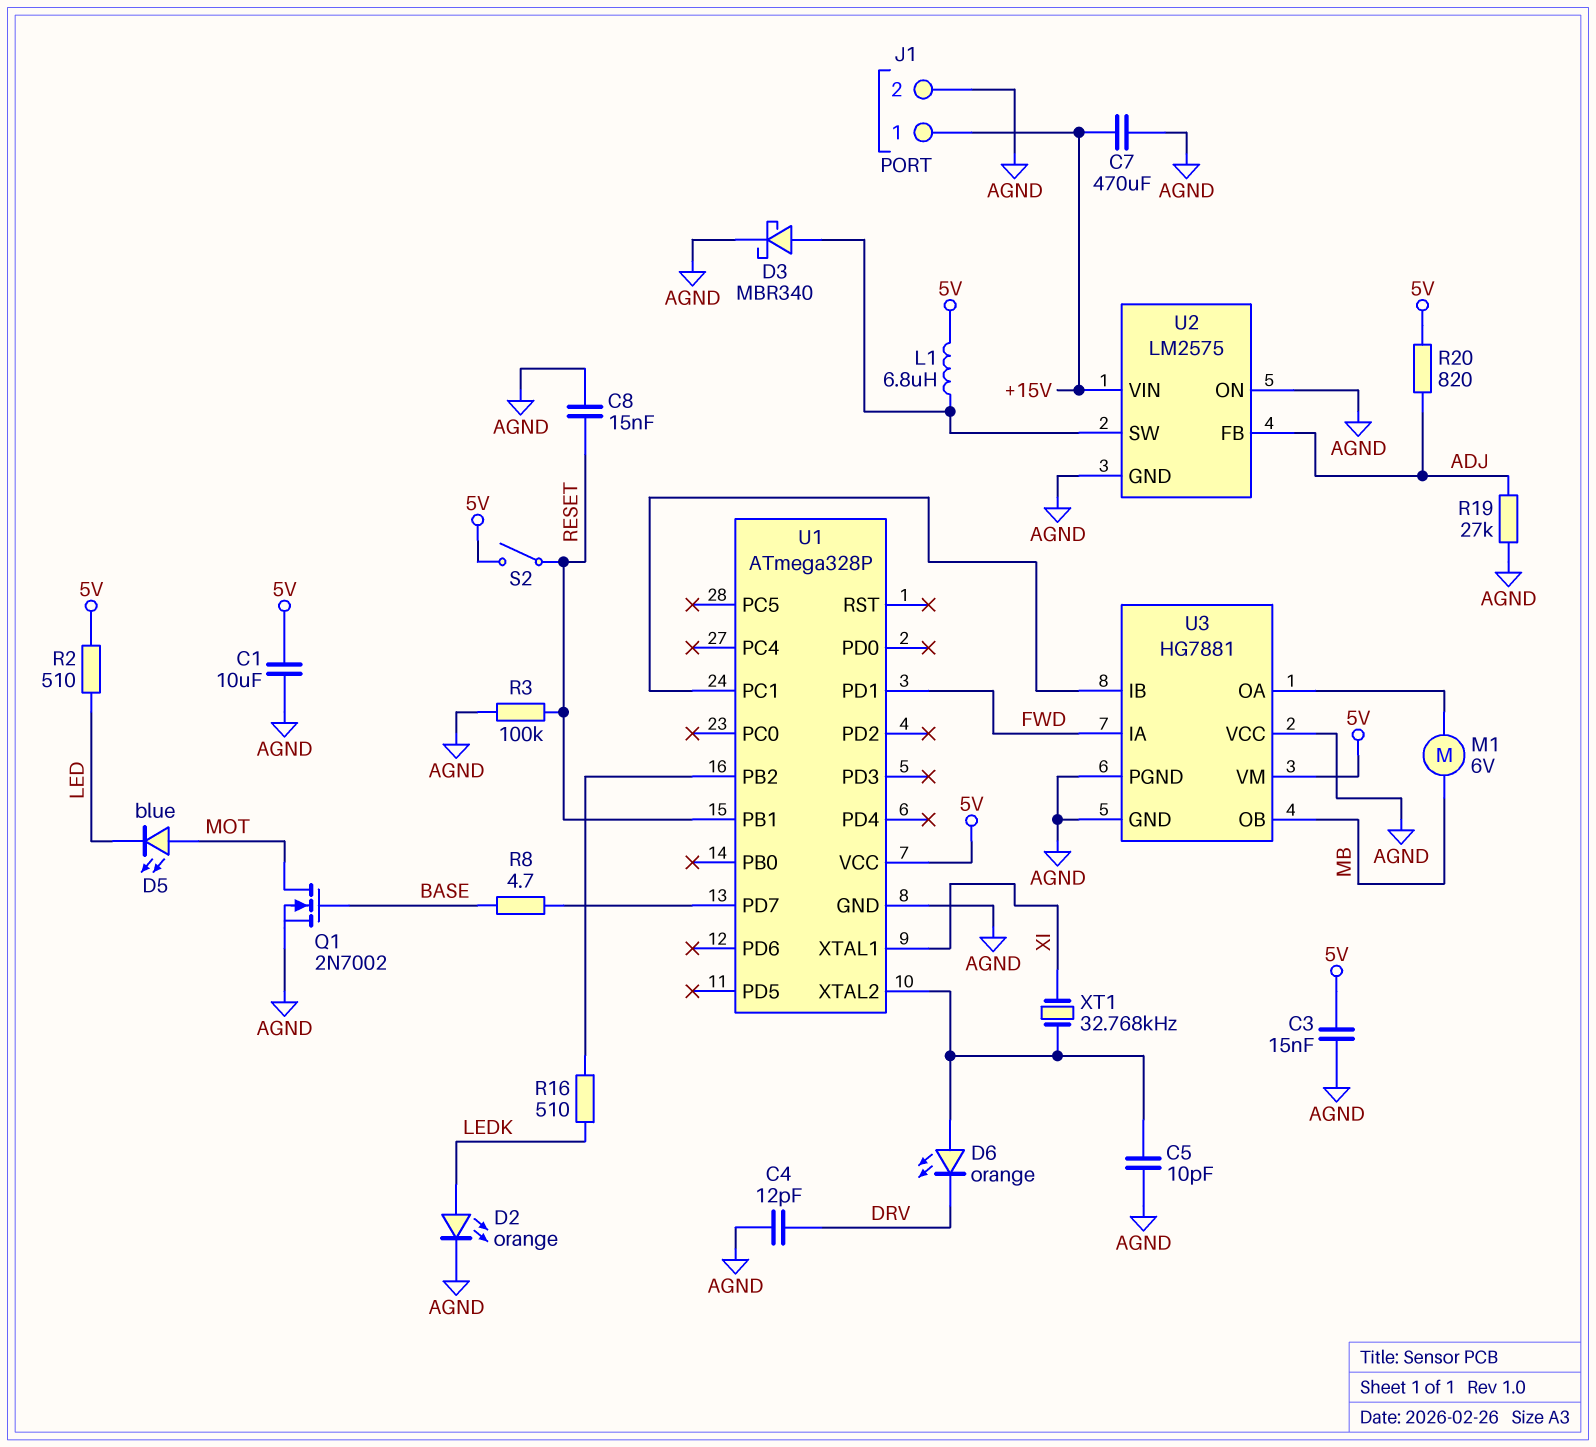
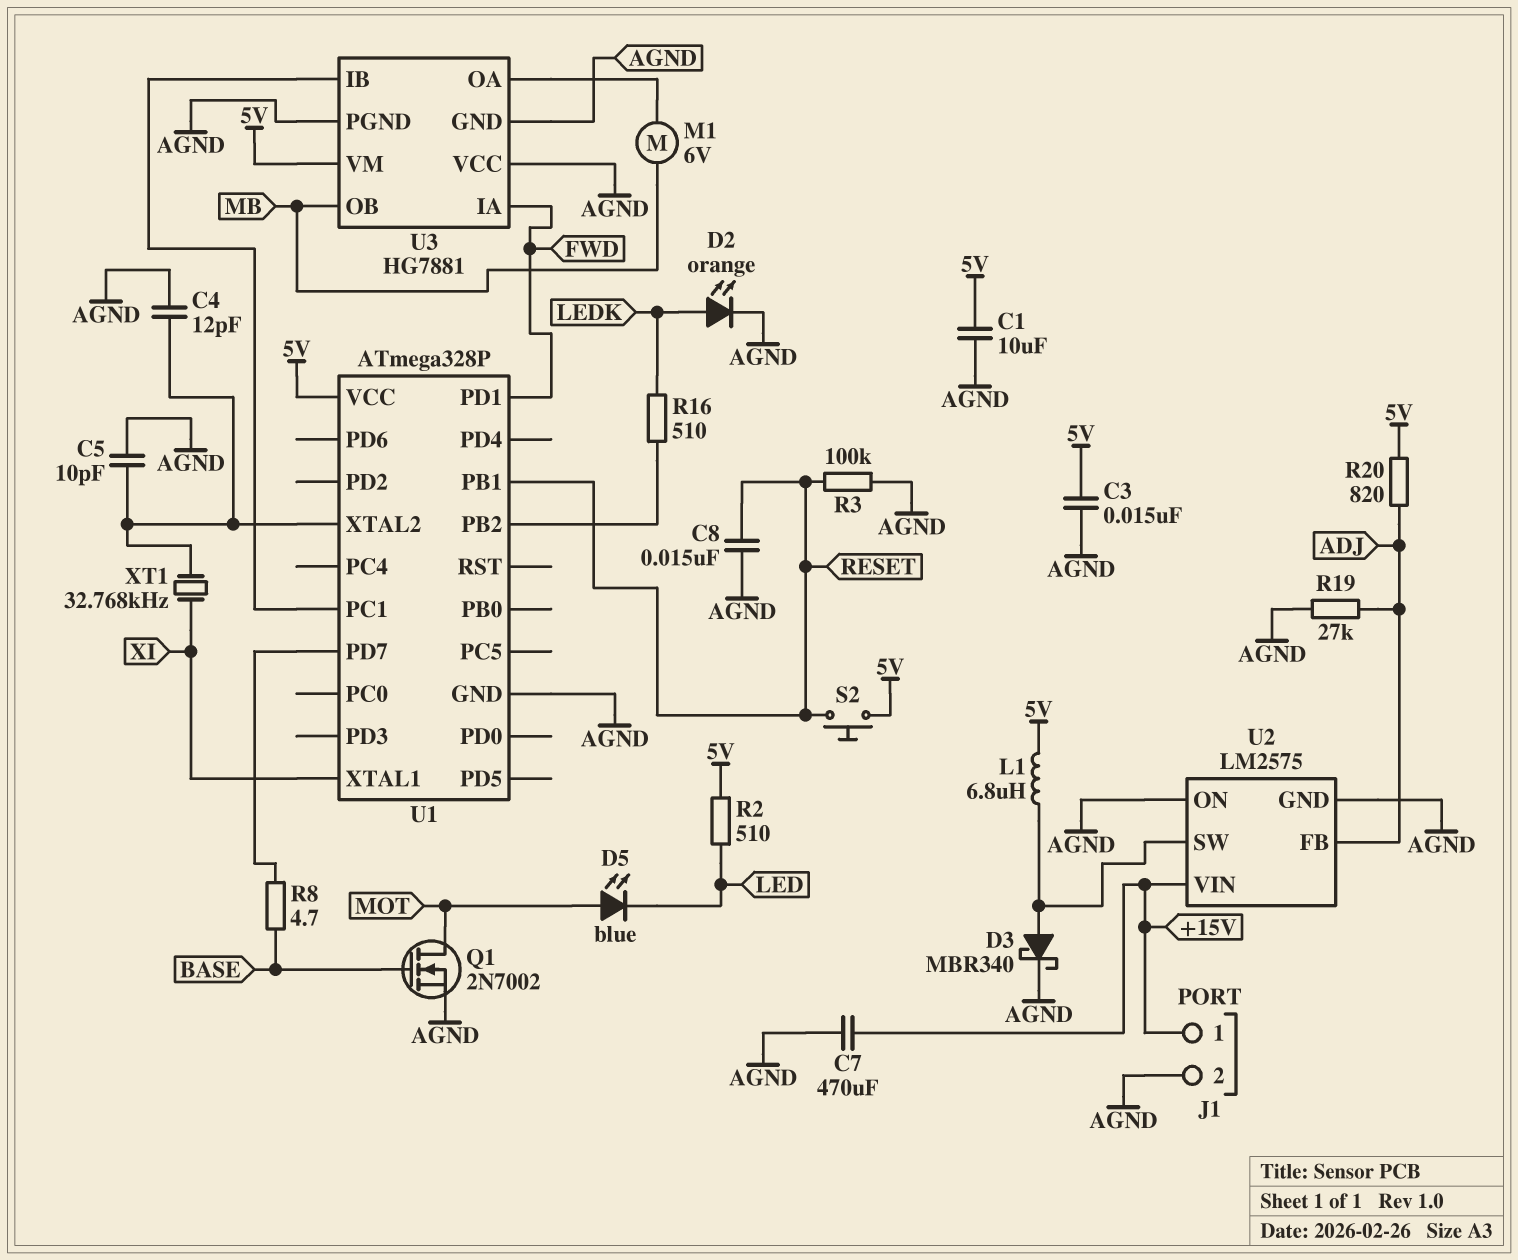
C4: 12pF (AGND, DRV) -> 12pF (AGND, U1/XTAL2)
D6: LED orange (A U1/XTAL2, K DRV) -> none
S2: switch (5V, RESET) -> button (5V, RESET)

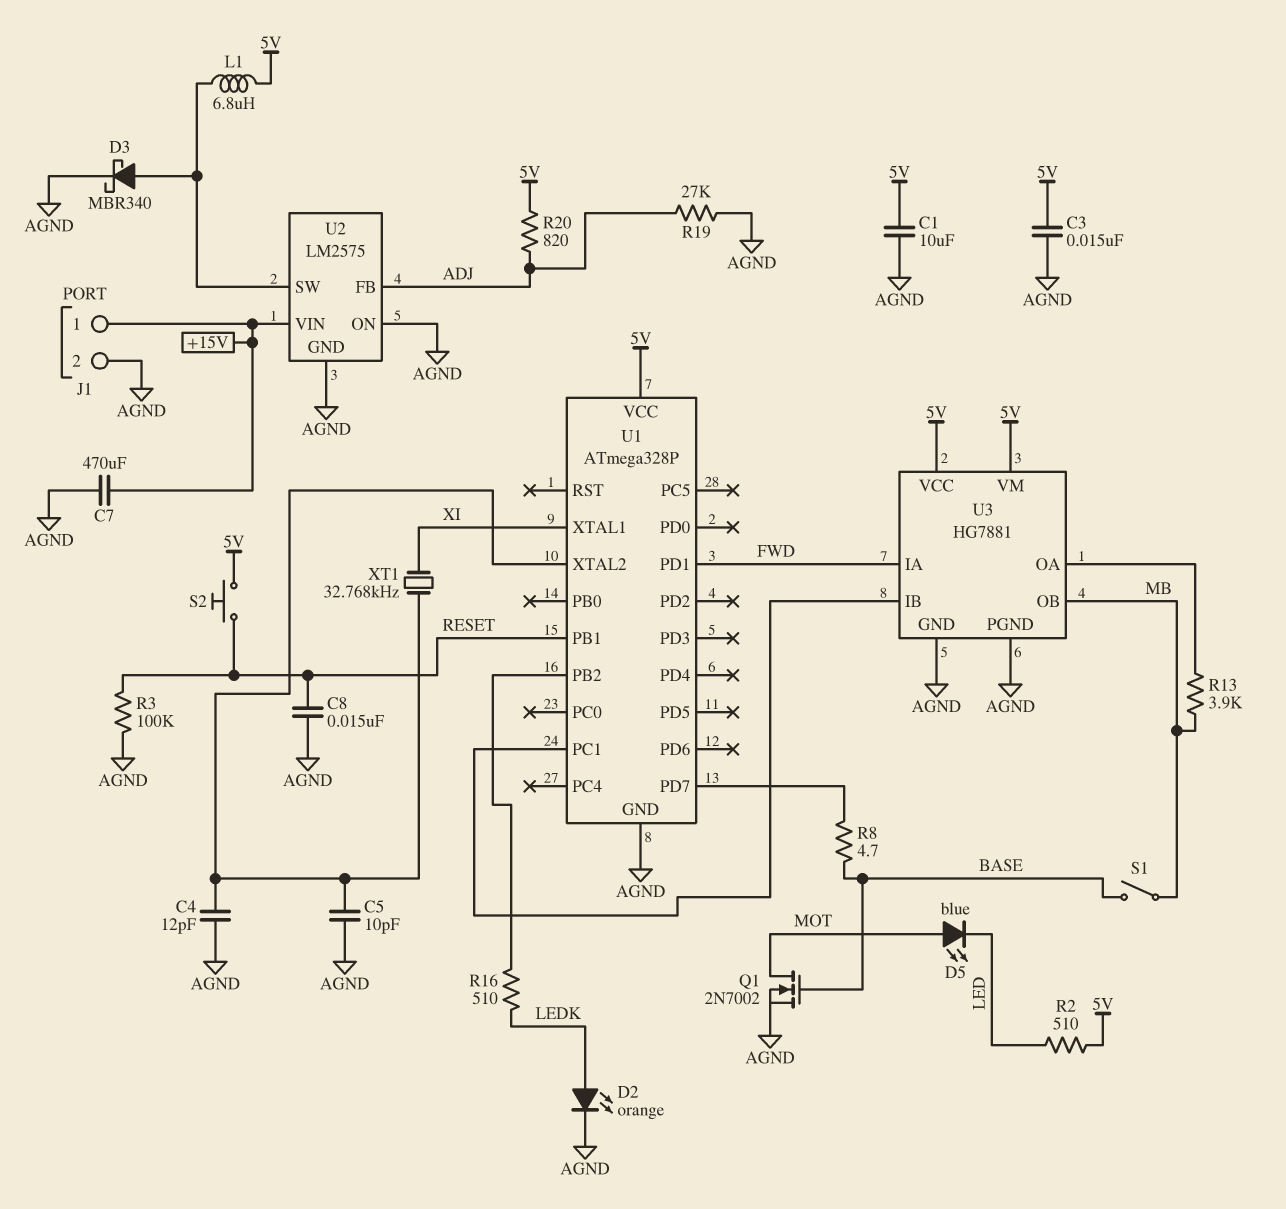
M1: motor 6V (MB, U3/OA) -> none
R13: none -> 3.9k (MB, U3/OA)
S1: none -> switch (BASE, MB)
U3 pin VCC: AGND -> 5V

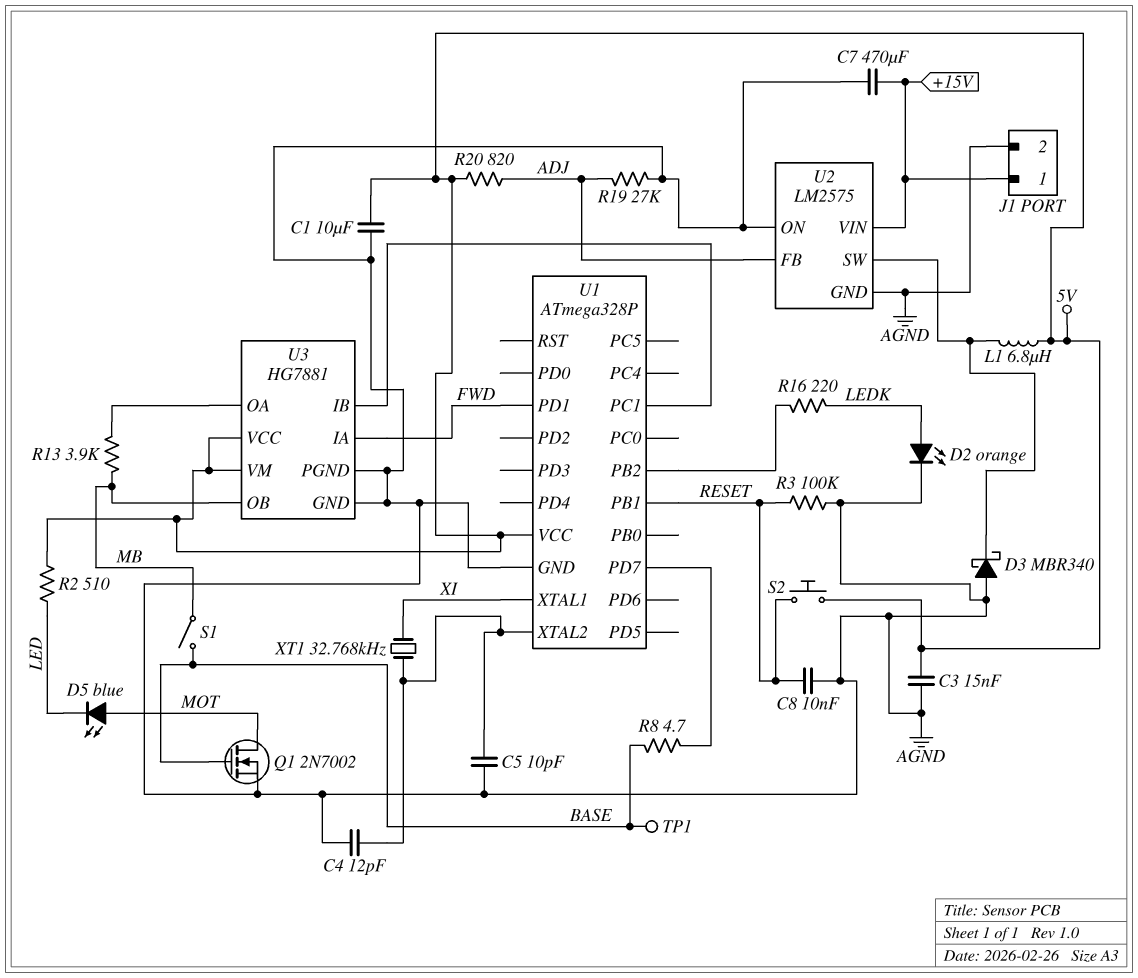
C8: 15nF (AGND, RESET) -> 10nF (AGND, RESET)
D3: schottky MBR340 (A U2/SW, K AGND) -> schottky MBR340 (A AGND, K U2/SW)
R16: 510 (LEDK, U1/PB2) -> 220 (LEDK, U1/PB2)
TP1: none -> test point (BASE)

